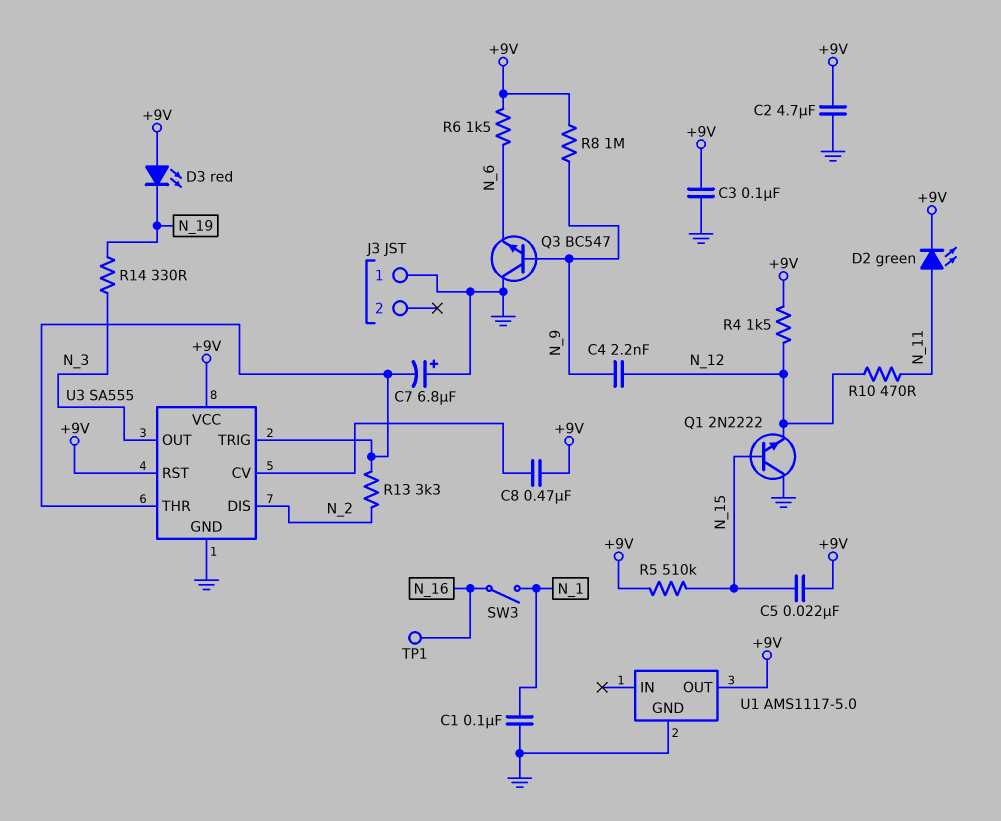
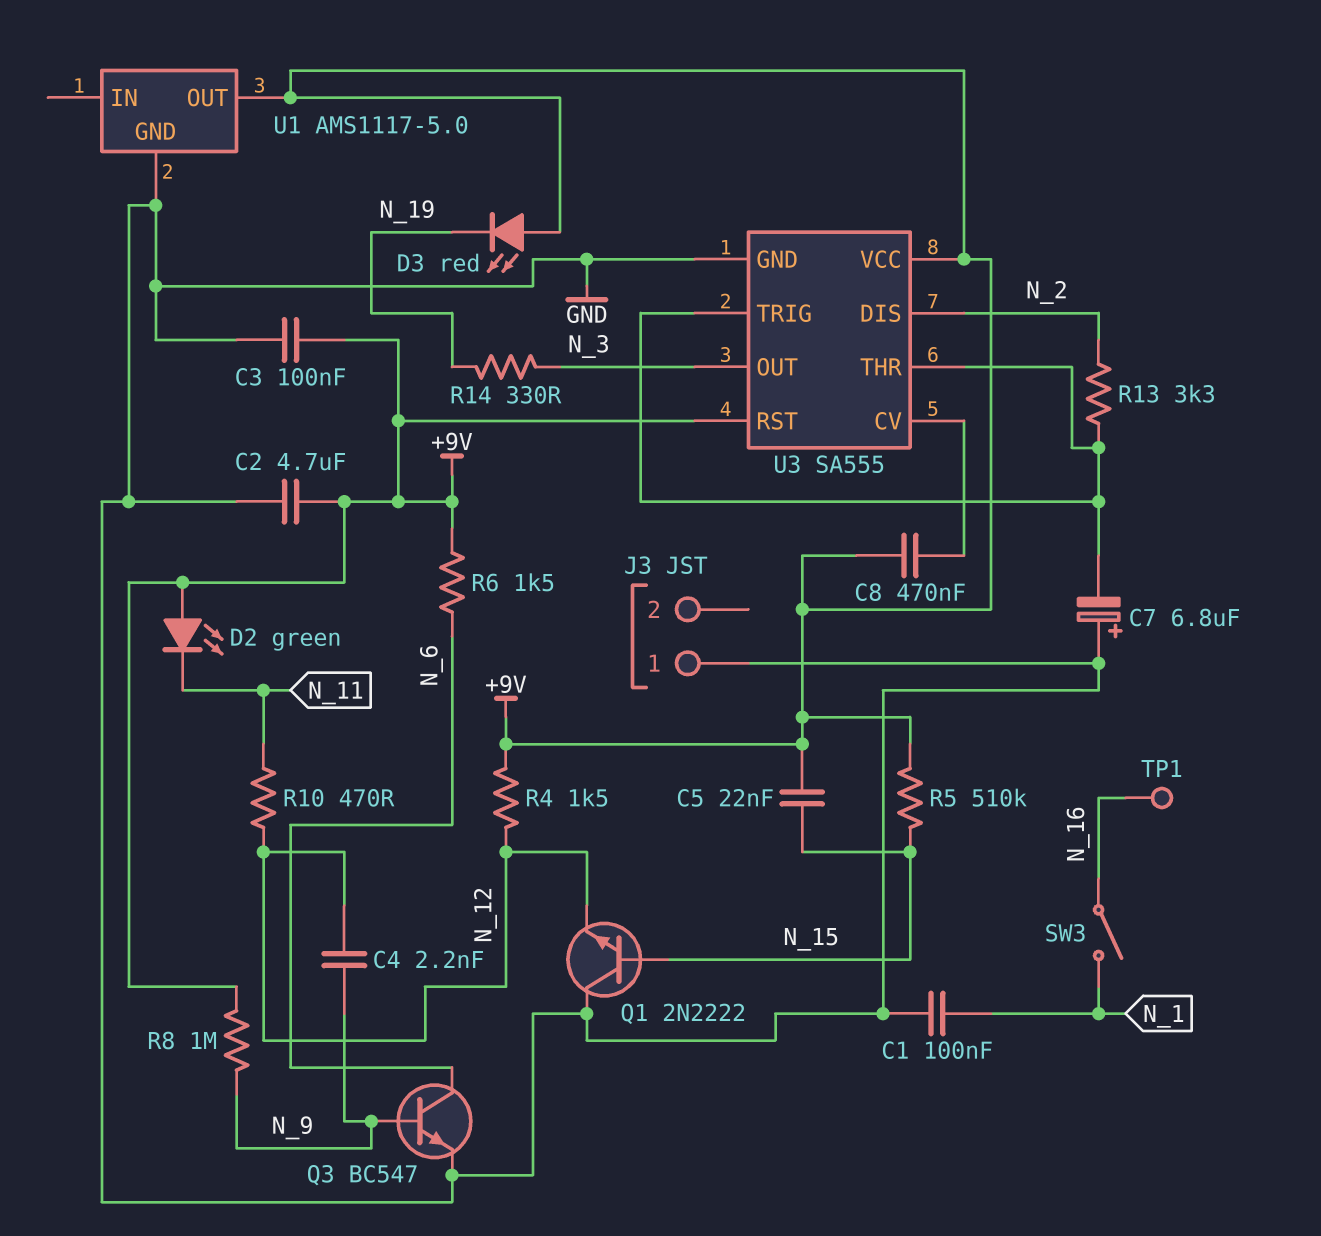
D2: LED green (A N_11, K +9V) -> LED green (A +9V, K N_11)
Q3: NPN BC547 (B N_9, C GND, E N_6) -> NPN BC547 (B N_9, C N_6, E GND)

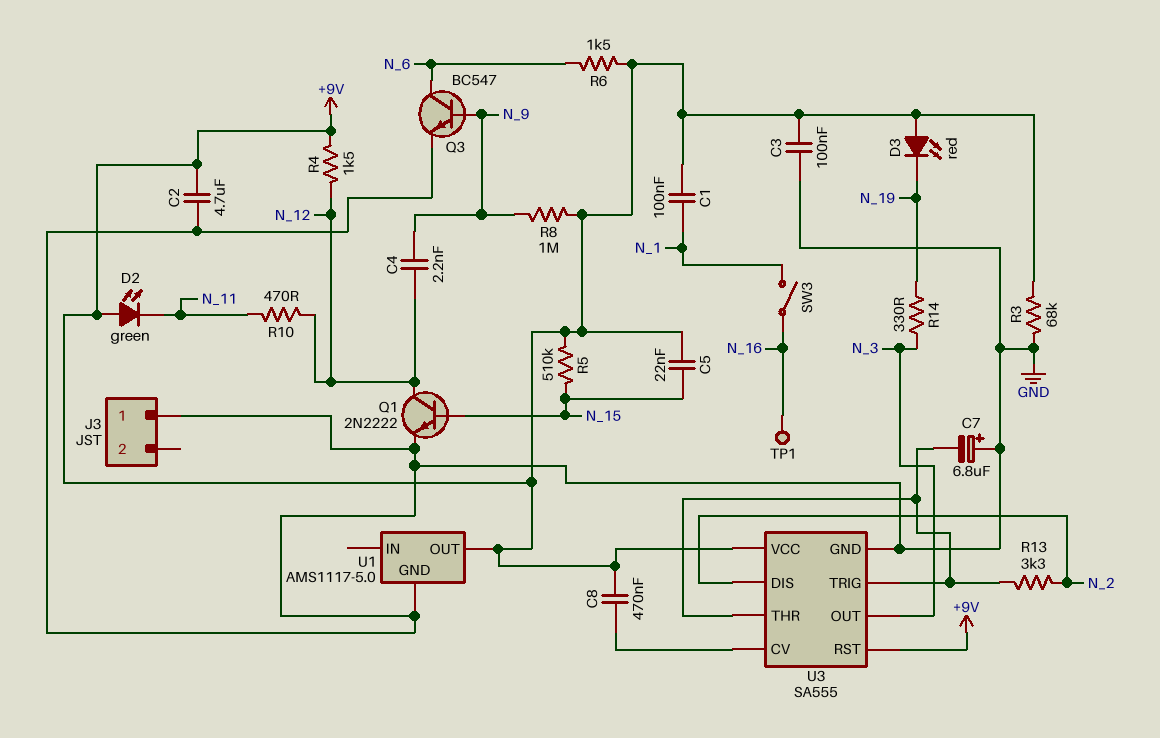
C1: 100nF (GND, N_1) -> 100nF (+9V, N_1)
Q1: NPN 2N2222 (B N_15, C GND, E N_12) -> NPN 2N2222 (B N_15, C N_12, E GND)
R3: none -> 68k (+9V, GND)

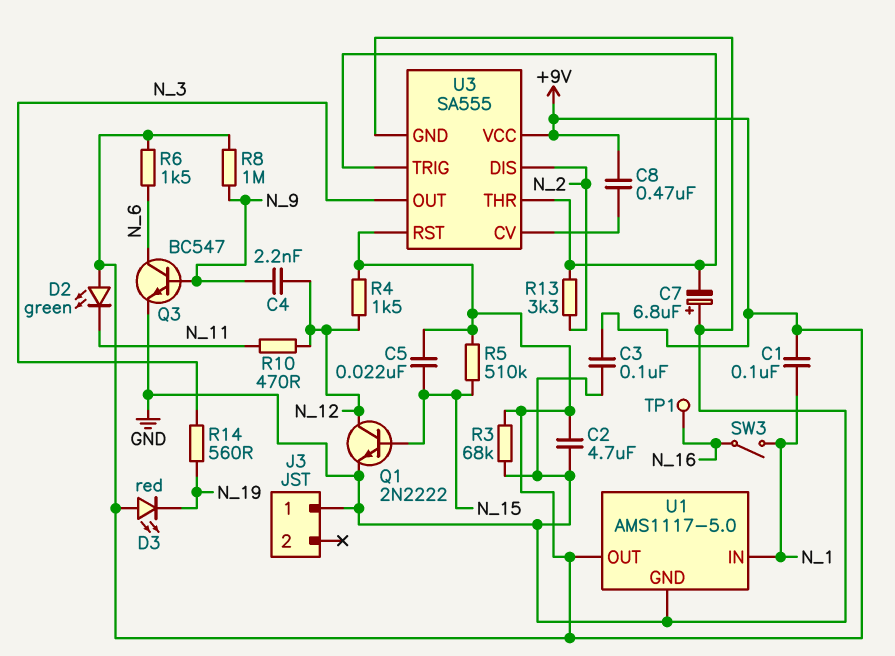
R14: 330 (N_3, N_19) -> 560 (N_3, N_19)
U1 pin IN: none -> N_1

